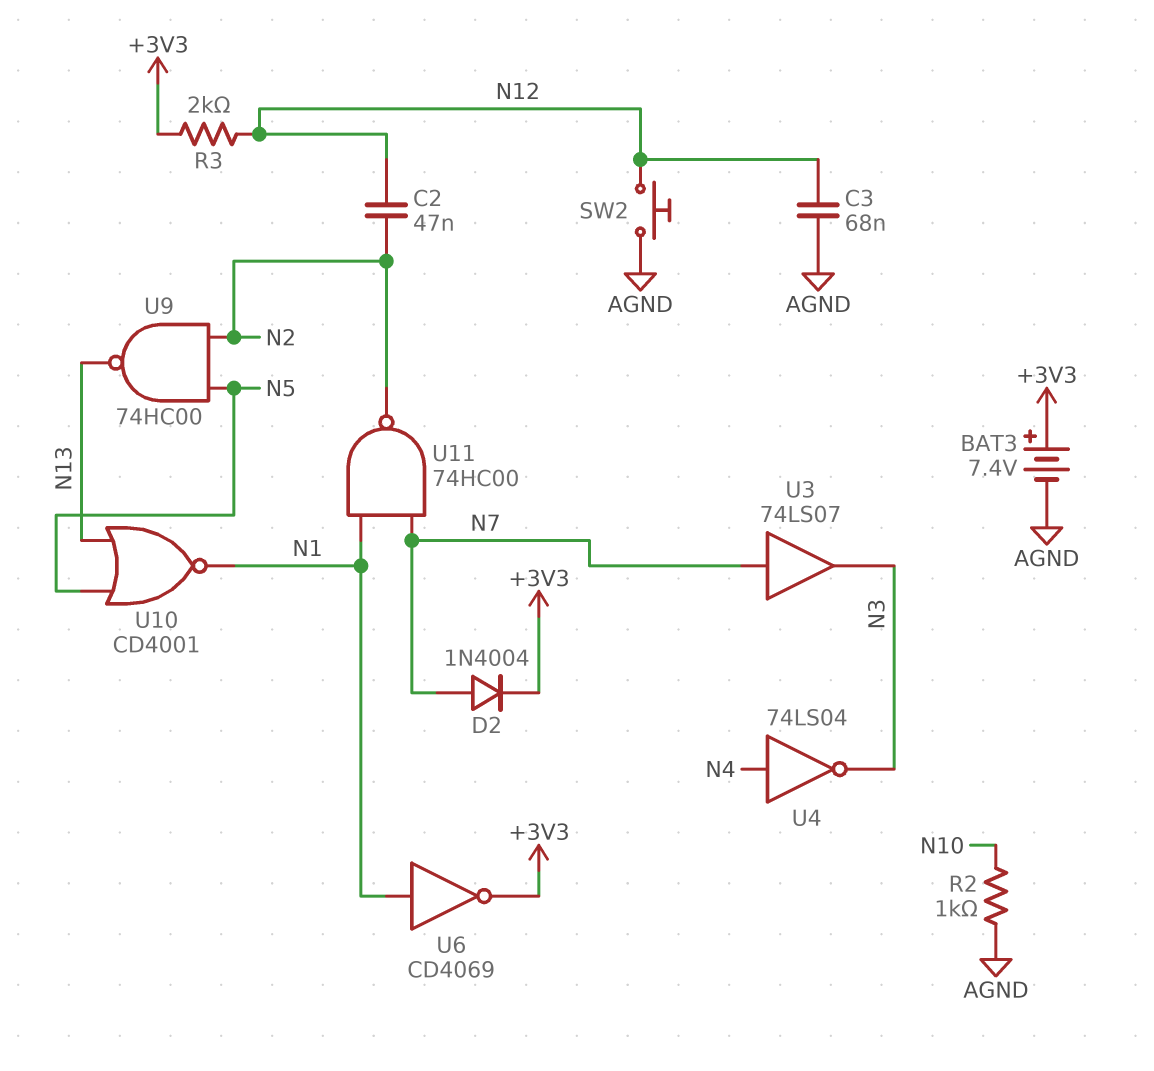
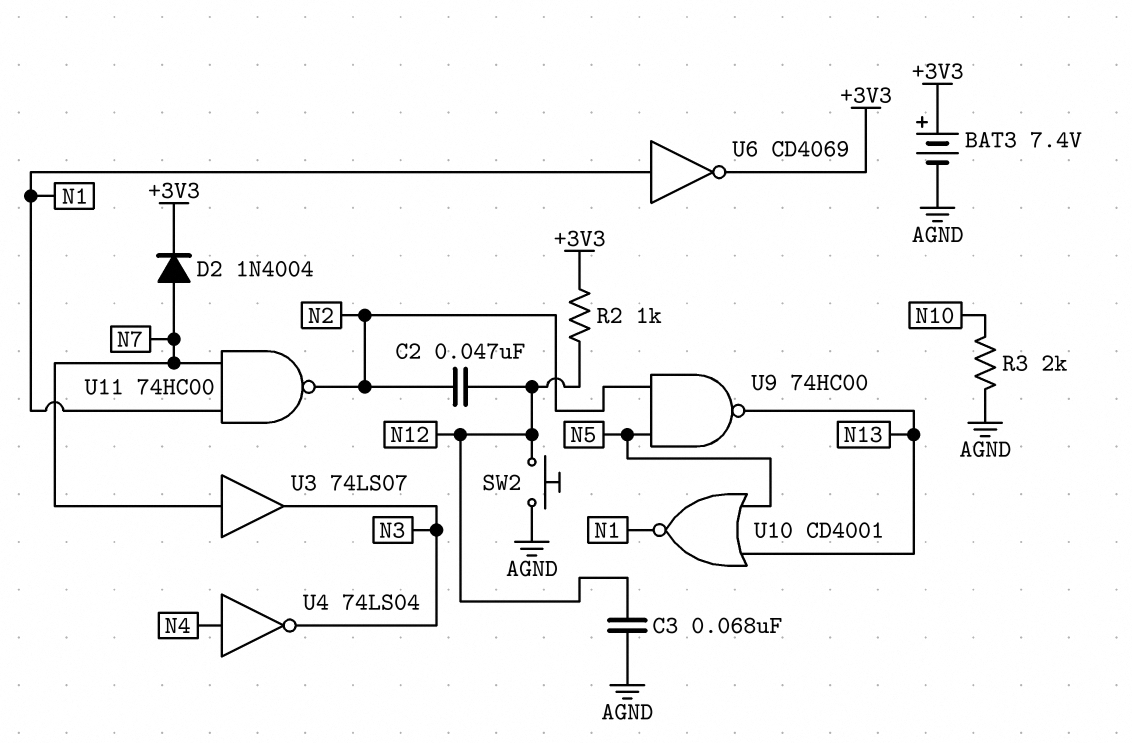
R2: 1k (AGND, N10) -> 1k (+3V3, N12)
R3: 2k (+3V3, N12) -> 2k (AGND, N10)

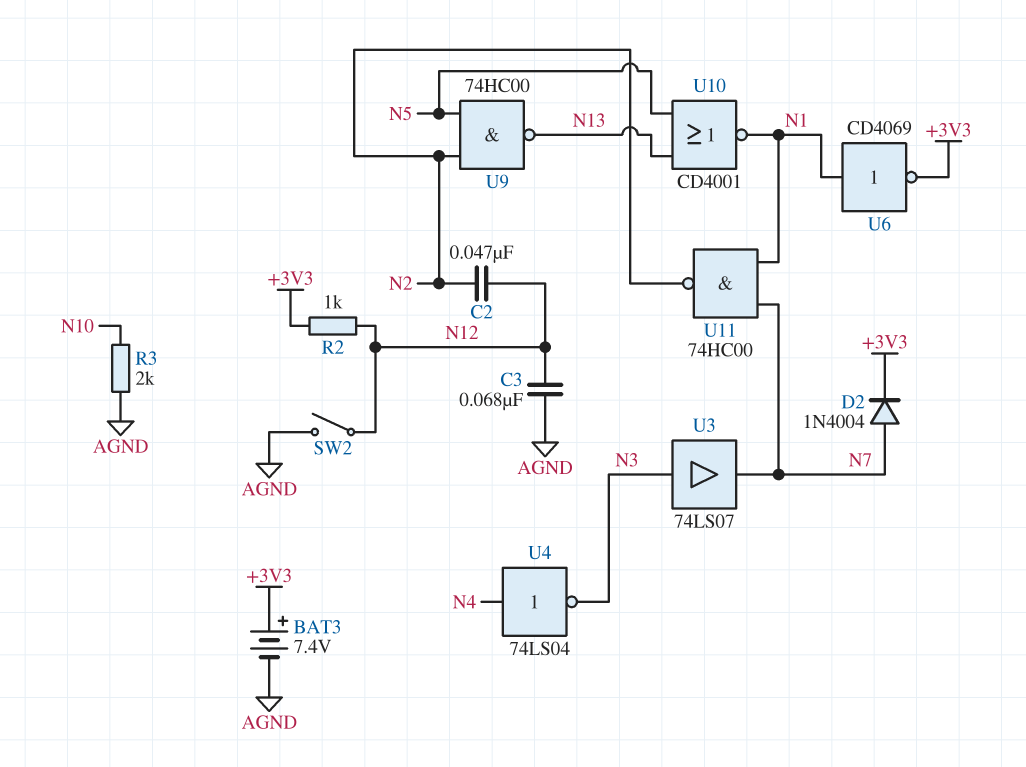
SW2: button (AGND, N12) -> switch (AGND, N12)
U3: buffer 74LS07 (in N7, out N3) -> buffer 74LS07 (in N3, out N7)

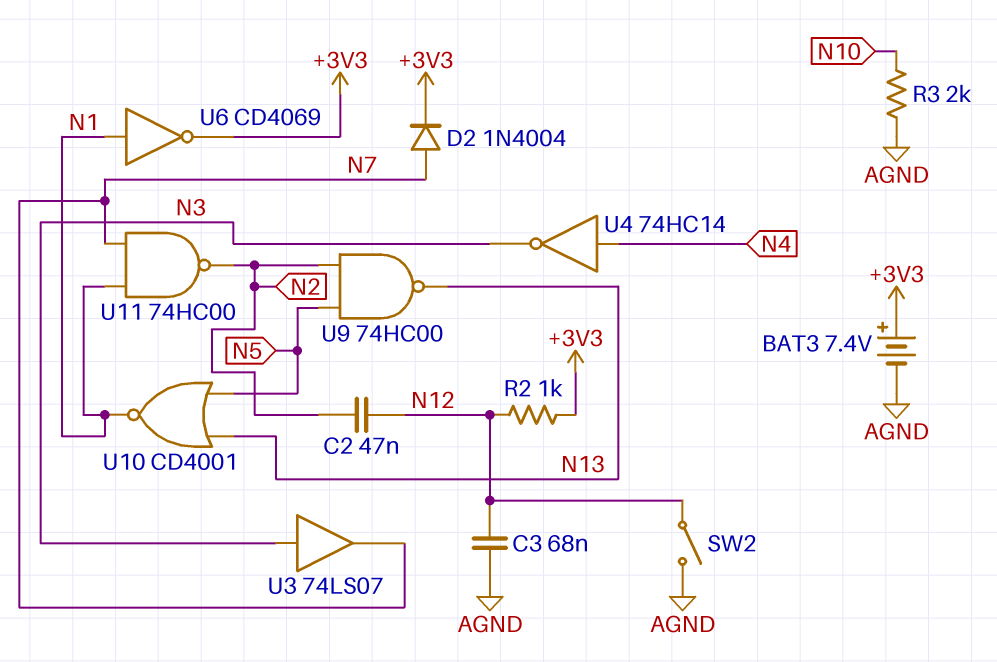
U4: NOT 74LS04 (in N4, out N3) -> NOT 74HC14 (in N4, out N3)

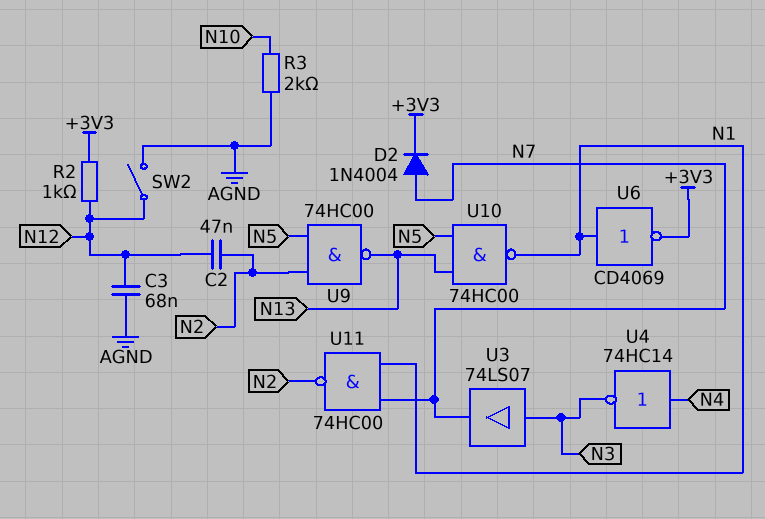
BAT3: 7.4V (plus +3V3, minus AGND) -> none
U10: NOR CD4001 (in N5, in N13, out N1) -> NAND 74HC00 (in N5, in N13, out N1)

